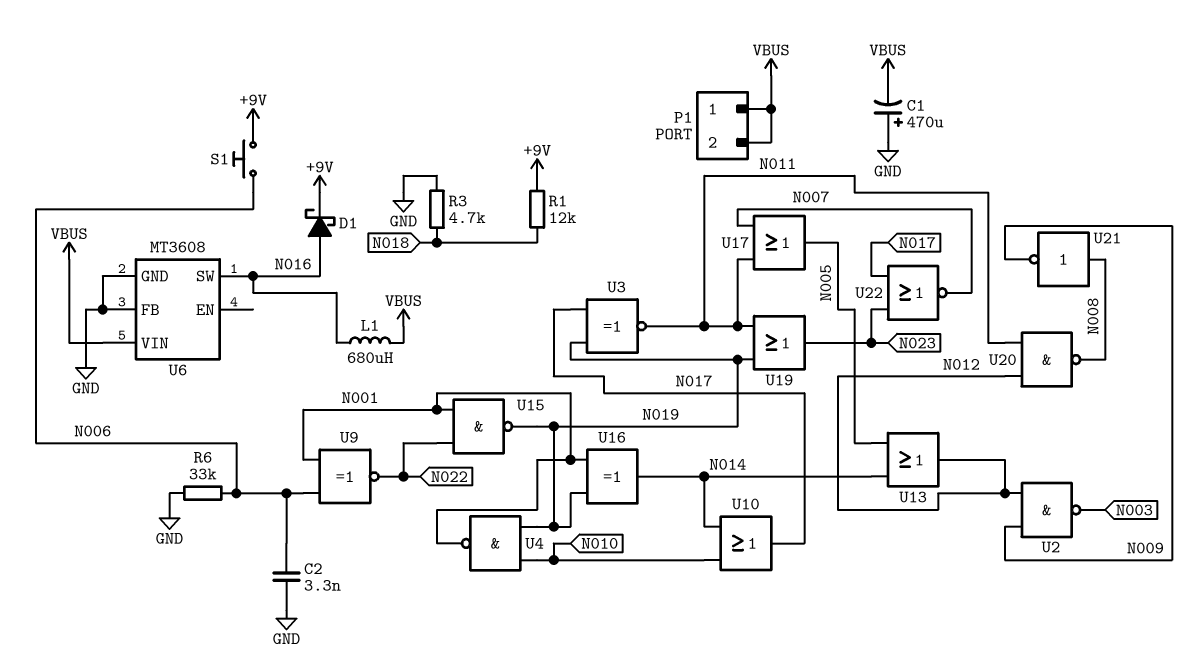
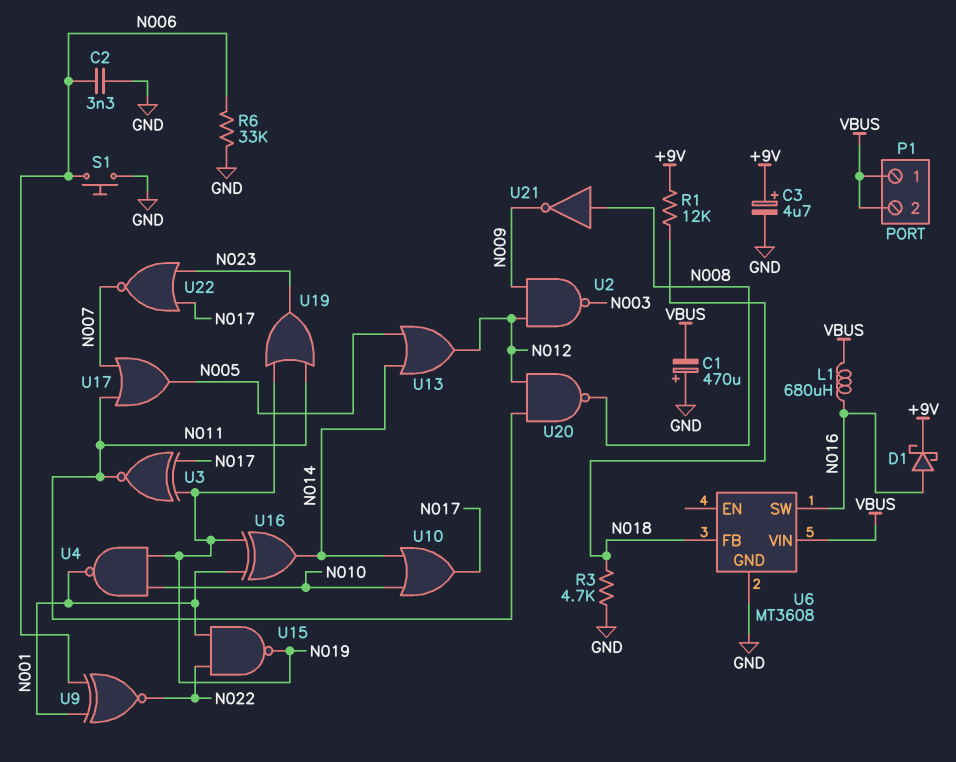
C3: none -> 4.7uF (plus +9V, minus GND)
S1: button (+9V, N006) -> button (GND, N006)
U6 pin FB: GND -> N018

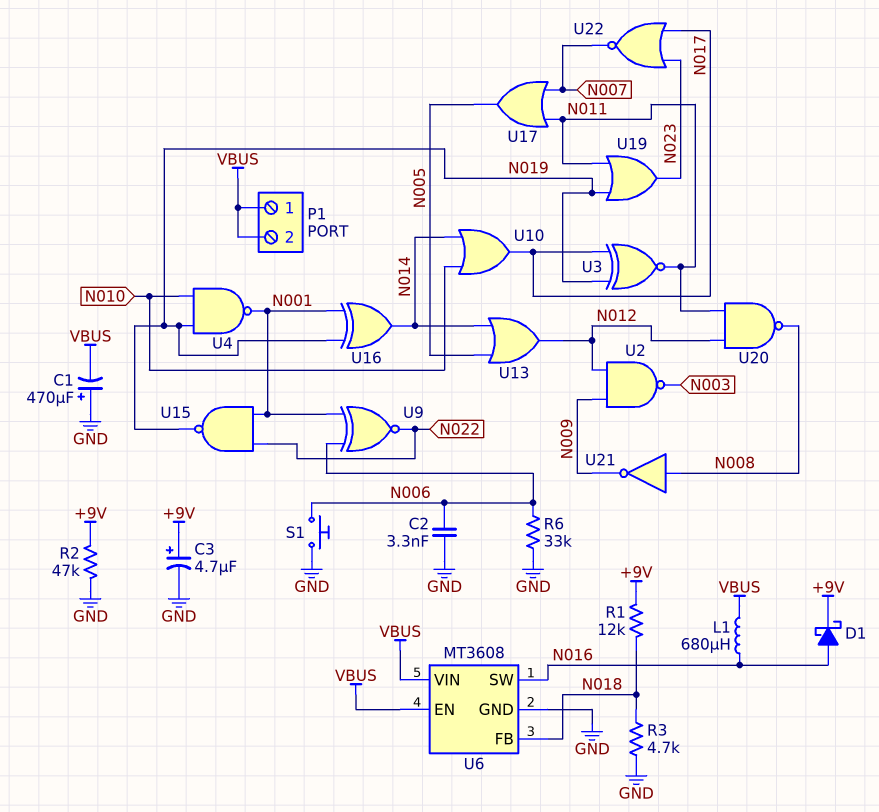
R2: none -> 47k (+9V, GND)
U6 pin EN: none -> VBUS

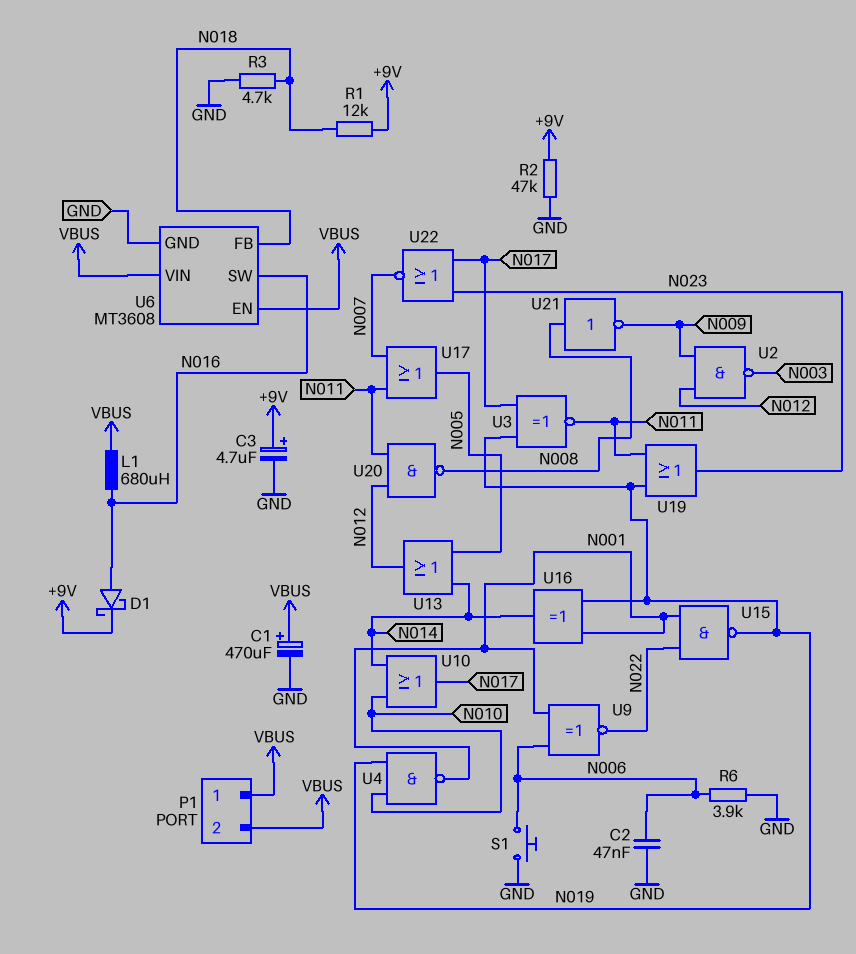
C1: 470uF (plus GND, minus VBUS) -> 470uF (plus VBUS, minus GND)
C2: 3.3nF (GND, N006) -> 47nF (GND, N006)
R6: 33k (GND, N006) -> 3.9k (GND, N006)

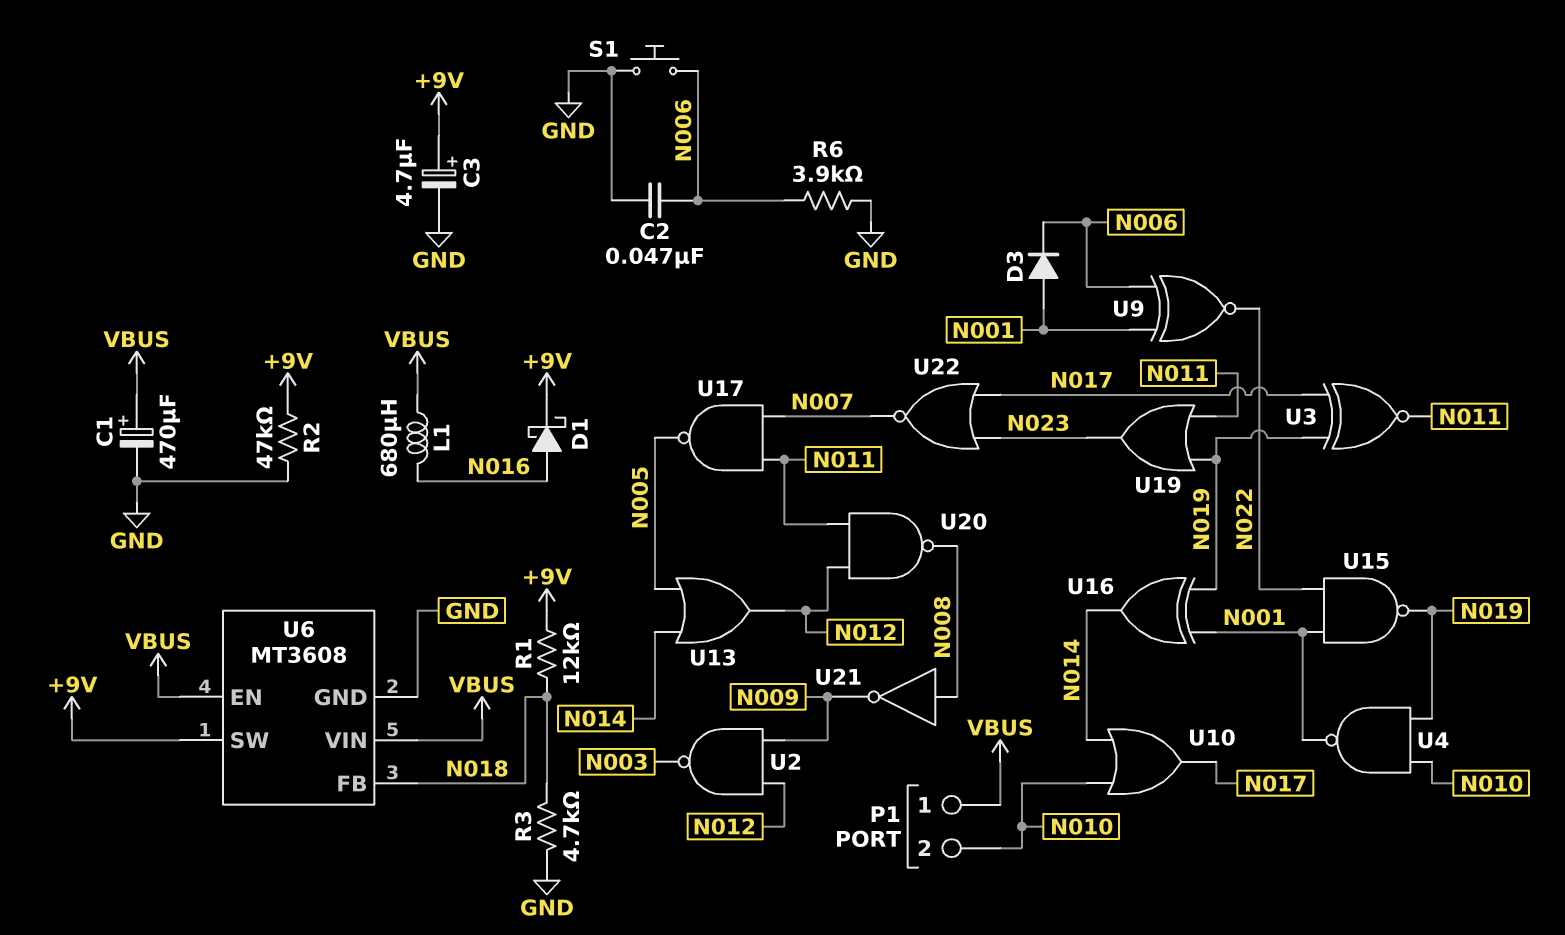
D3: none -> diode (A N001, K N006)
P1 pin 2: VBUS -> N010
U6 pin SW: N016 -> +9V
U17: OR (in N007, in N011, out N005) -> NAND (in N007, in N011, out N005)

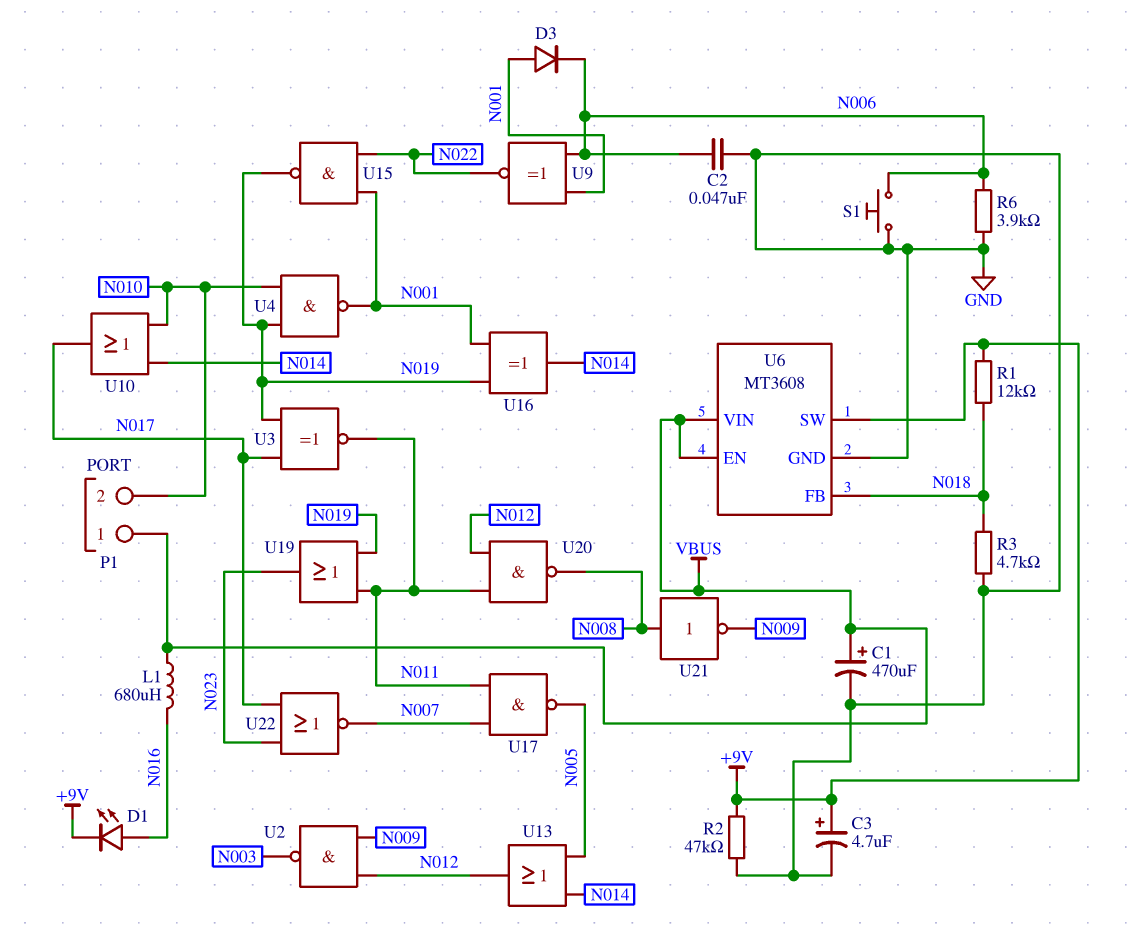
D1: schottky (A N016, K +9V) -> LED (A N016, K +9V)

